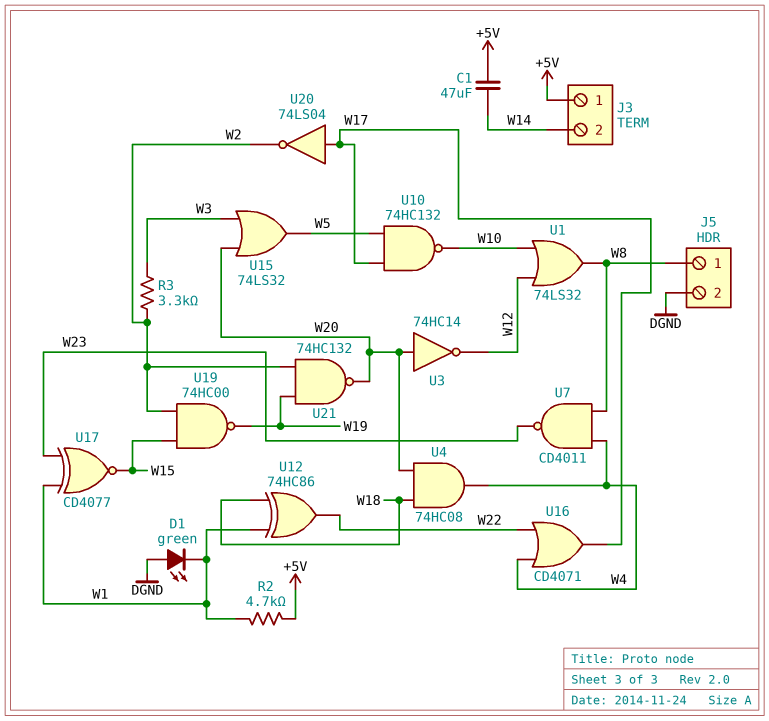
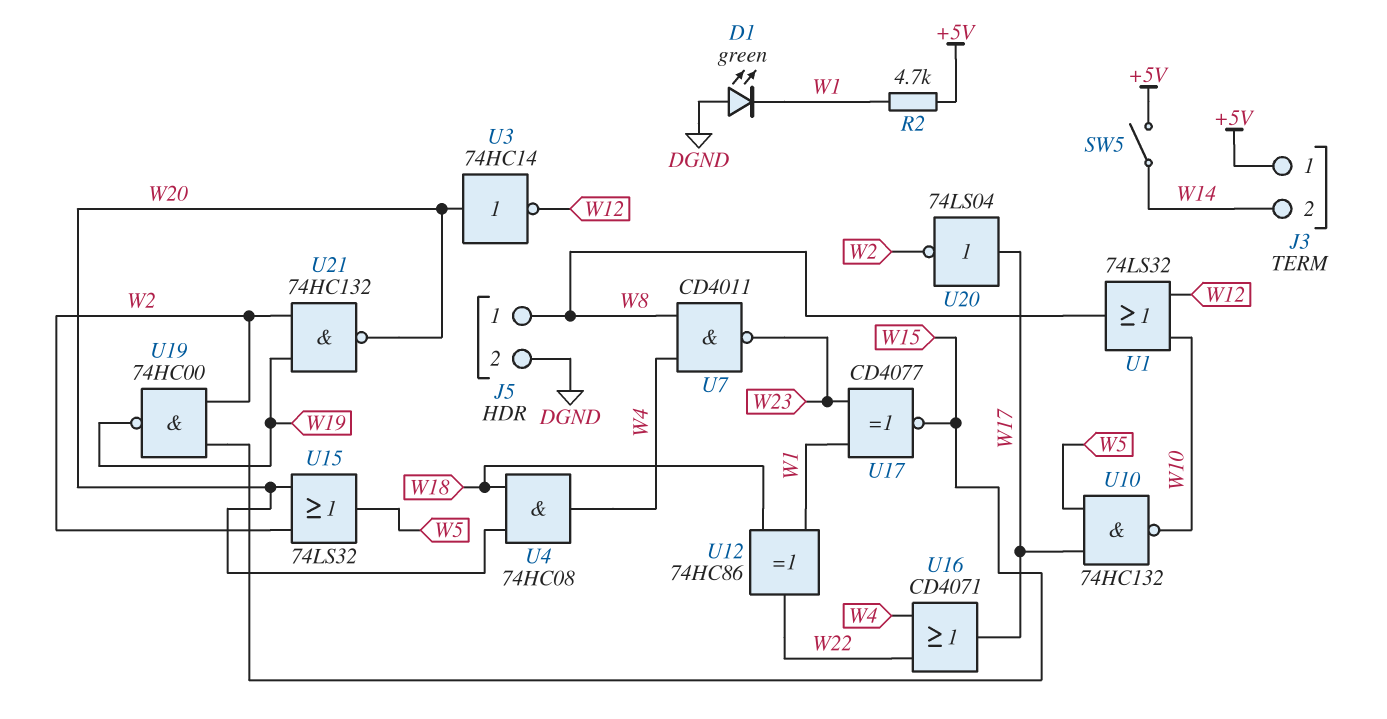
C1: 47uF (+5V, W14) -> none
R3: 3.3k (W2, W3) -> none
SW5: none -> switch (+5V, W14)
U15: OR 74LS32 (in W3, in W20, out W5) -> OR 74LS32 (in W2, in W20, out W5)

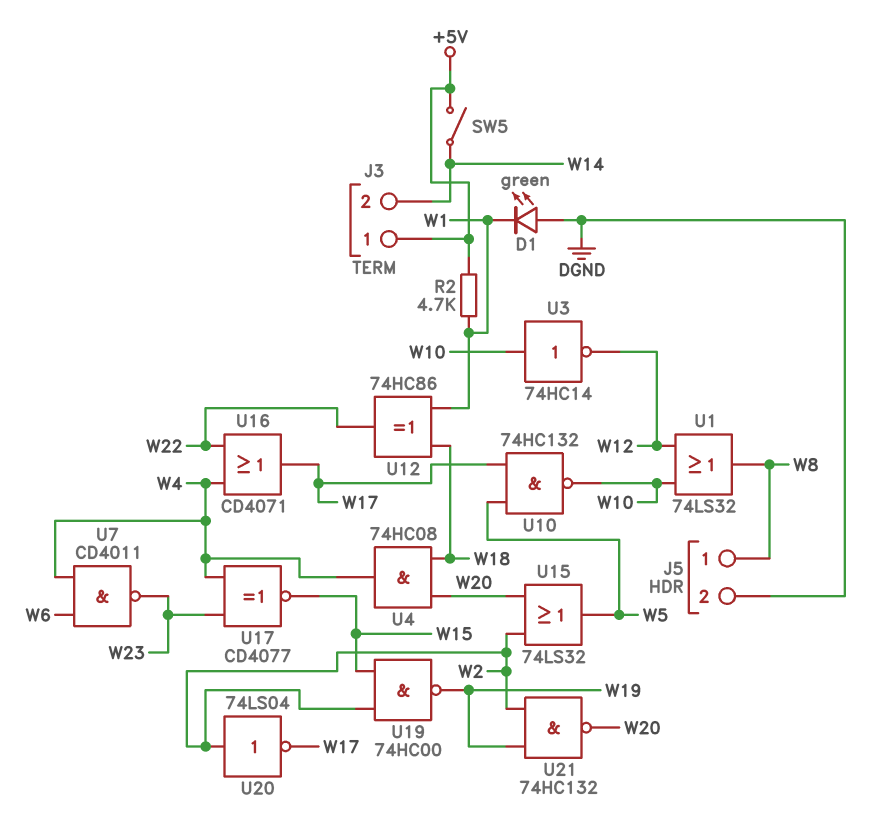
U3: NOT 74HC14 (in W20, out W12) -> NOT 74HC14 (in W10, out W12)
U7: NAND CD4011 (in W4, in W8, out W23) -> NAND CD4011 (in W4, in W6, out W23)
U17: XNOR CD4077 (in W1, in W23, out W15) -> XNOR CD4077 (in W4, in W23, out W15)
U20: NOT 74LS04 (in W17, out W2) -> NOT 74LS04 (in W2, out W17)

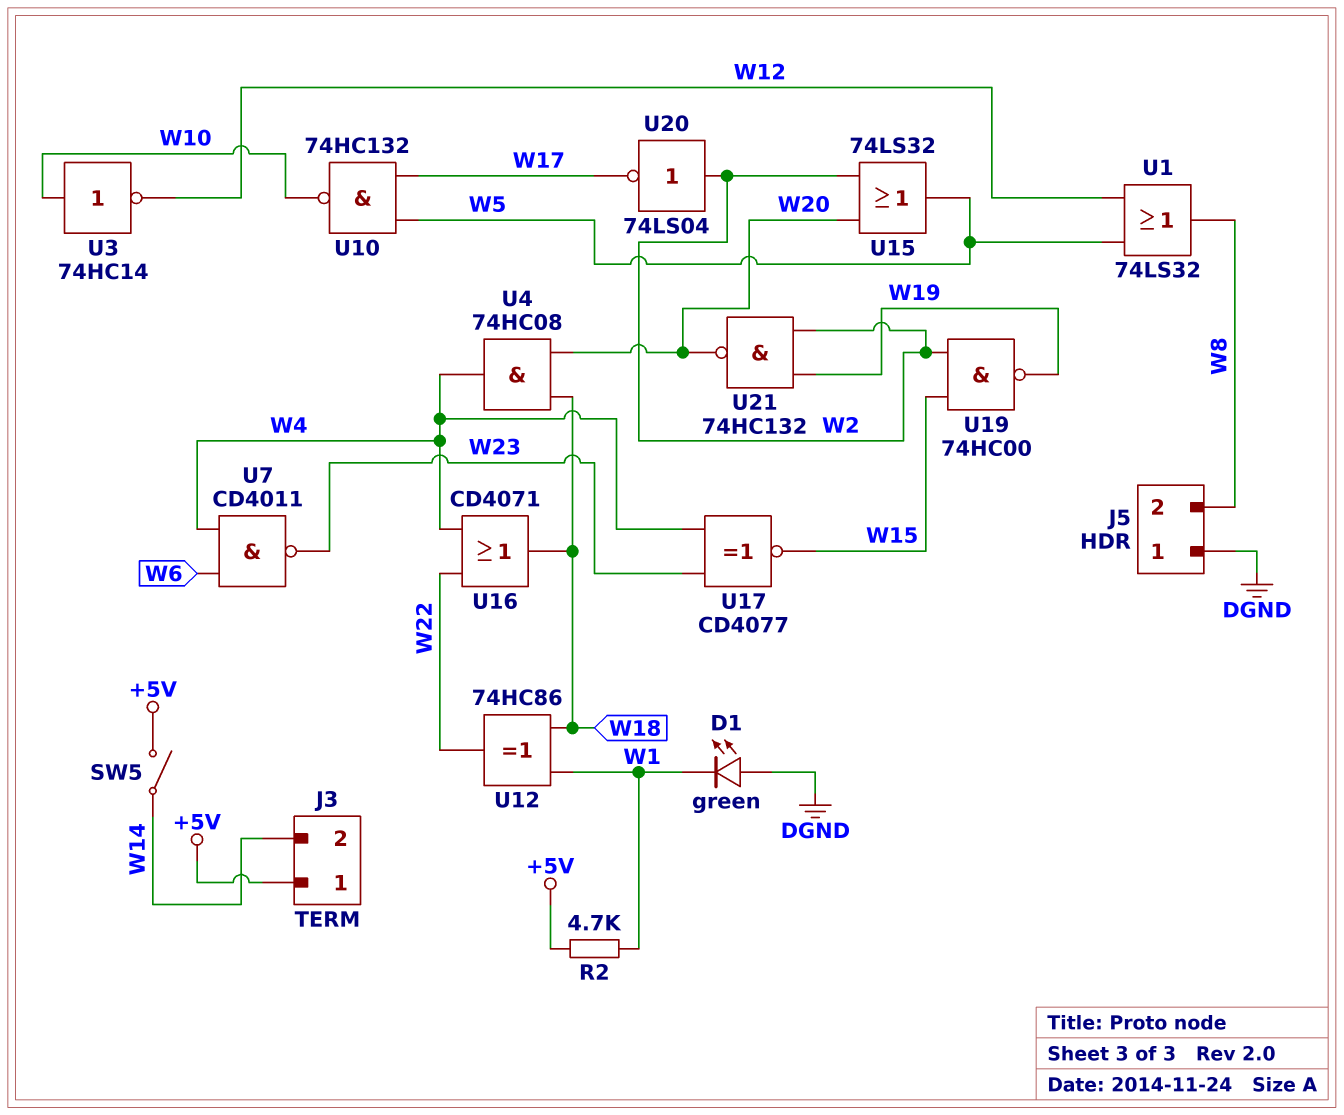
J5 pin 1: W8 -> DGND
J5 pin 2: DGND -> W8
U1: OR 74LS32 (in W10, in W12, out W8) -> OR 74LS32 (in W5, in W12, out W8)
U16: OR CD4071 (in W4, in W22, out W17) -> OR CD4071 (in W4, in W22, out W18)

